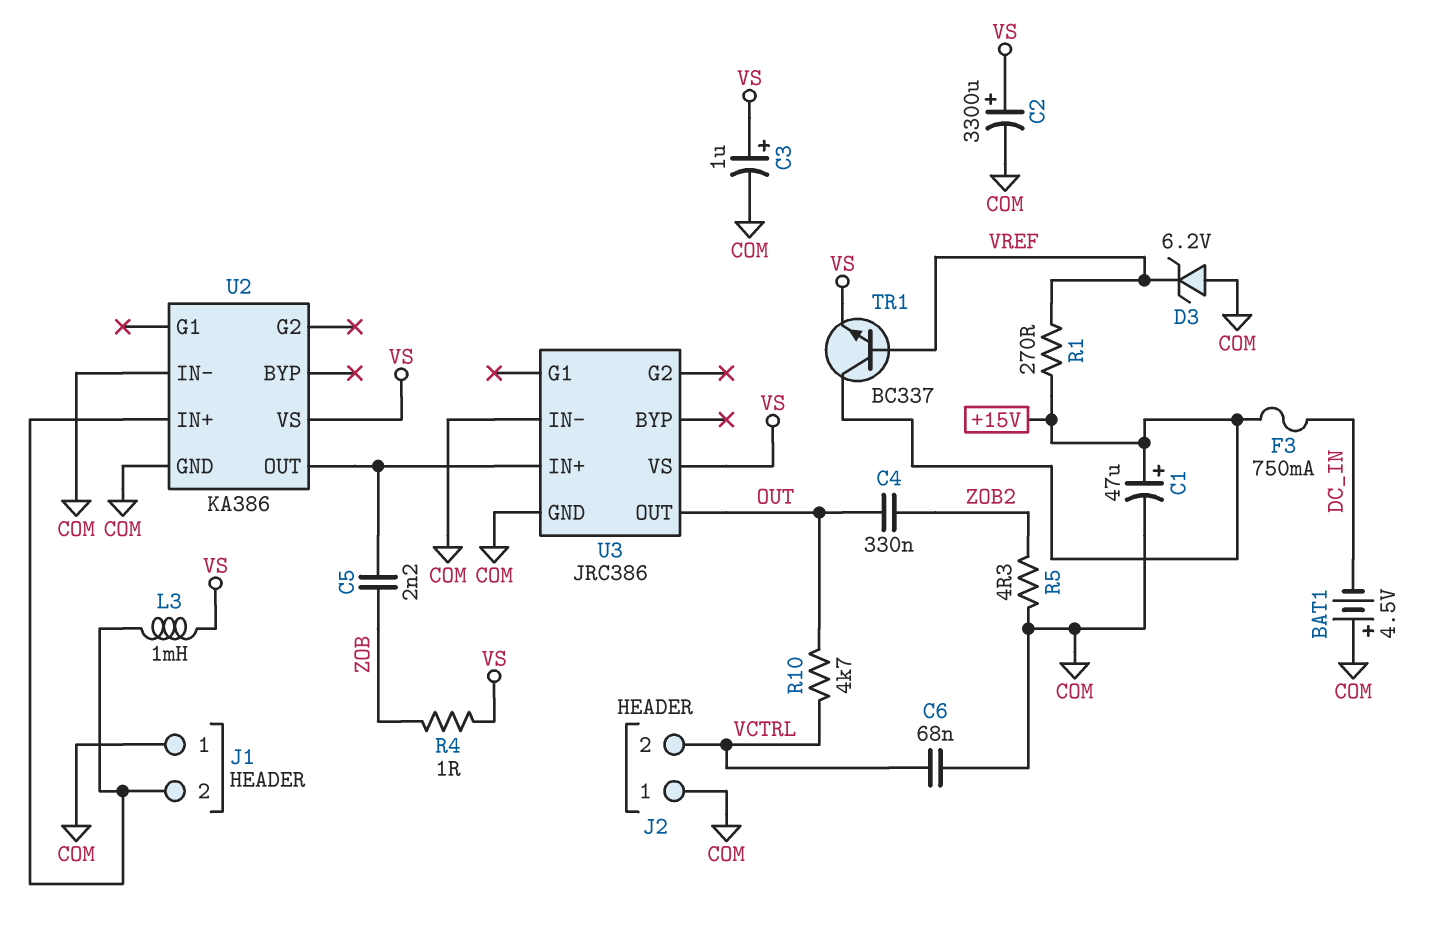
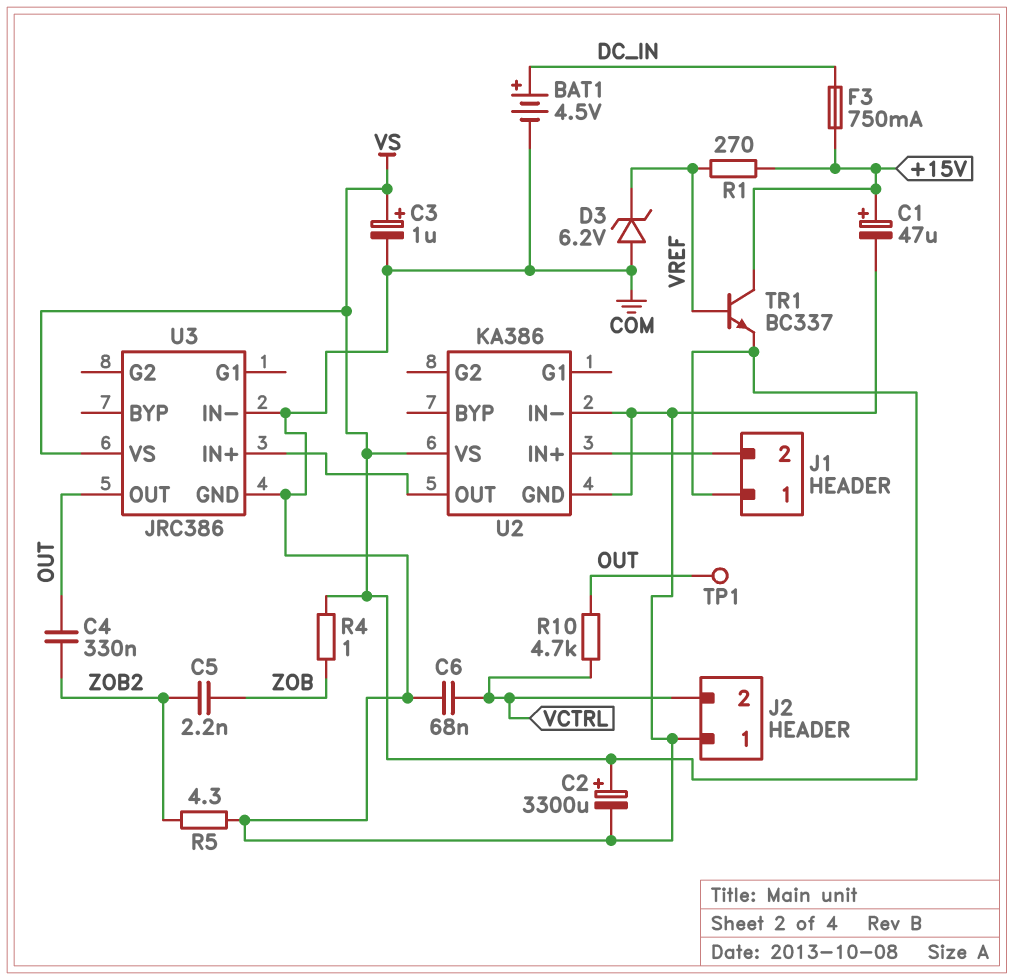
BAT1: 4.5V (plus COM, minus DC_IN) -> 4.5V (plus DC_IN, minus COM)
C5: 2.2nF (U2/OUT, ZOB) -> 2.2nF (ZOB, ZOB2)
J1 pin 1: COM -> VS
L3: 1mH (J1/2, VS) -> none
TP1: none -> test point (OUT)

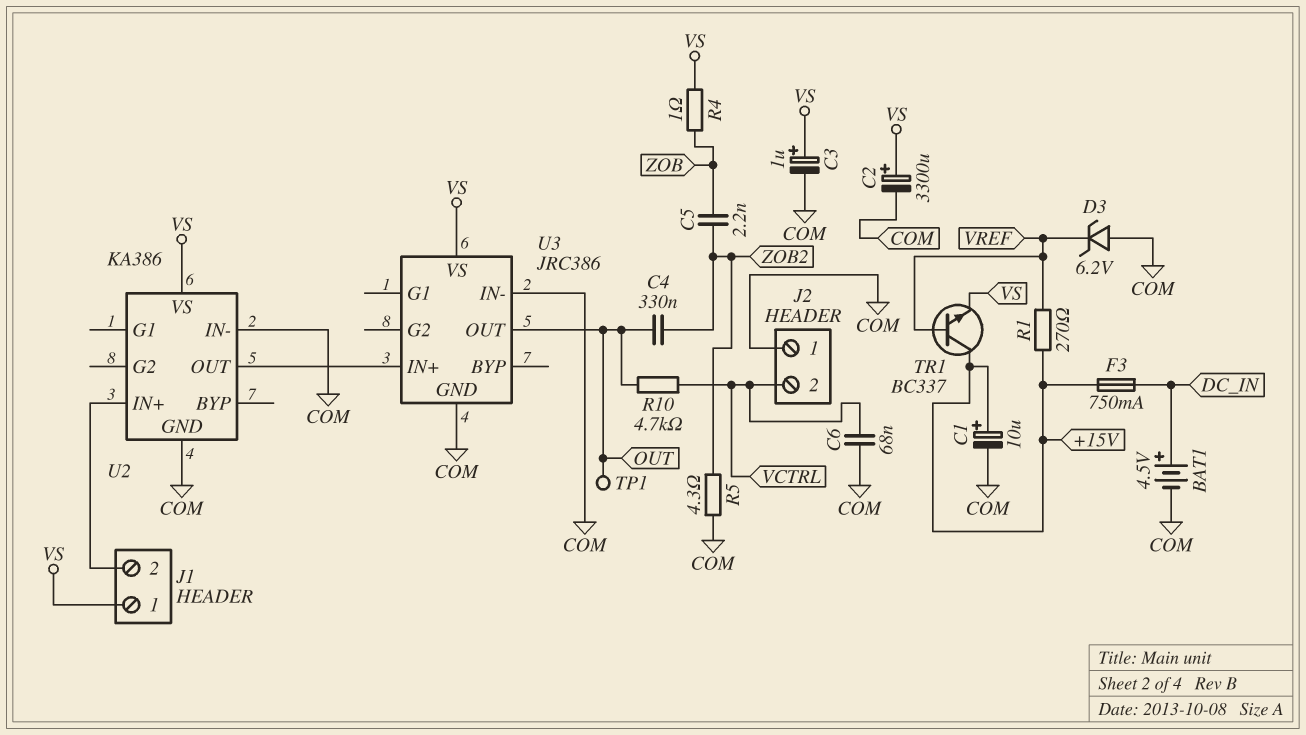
C1: 47uF (plus +15V, minus COM) -> 10uF (plus +15V, minus COM)

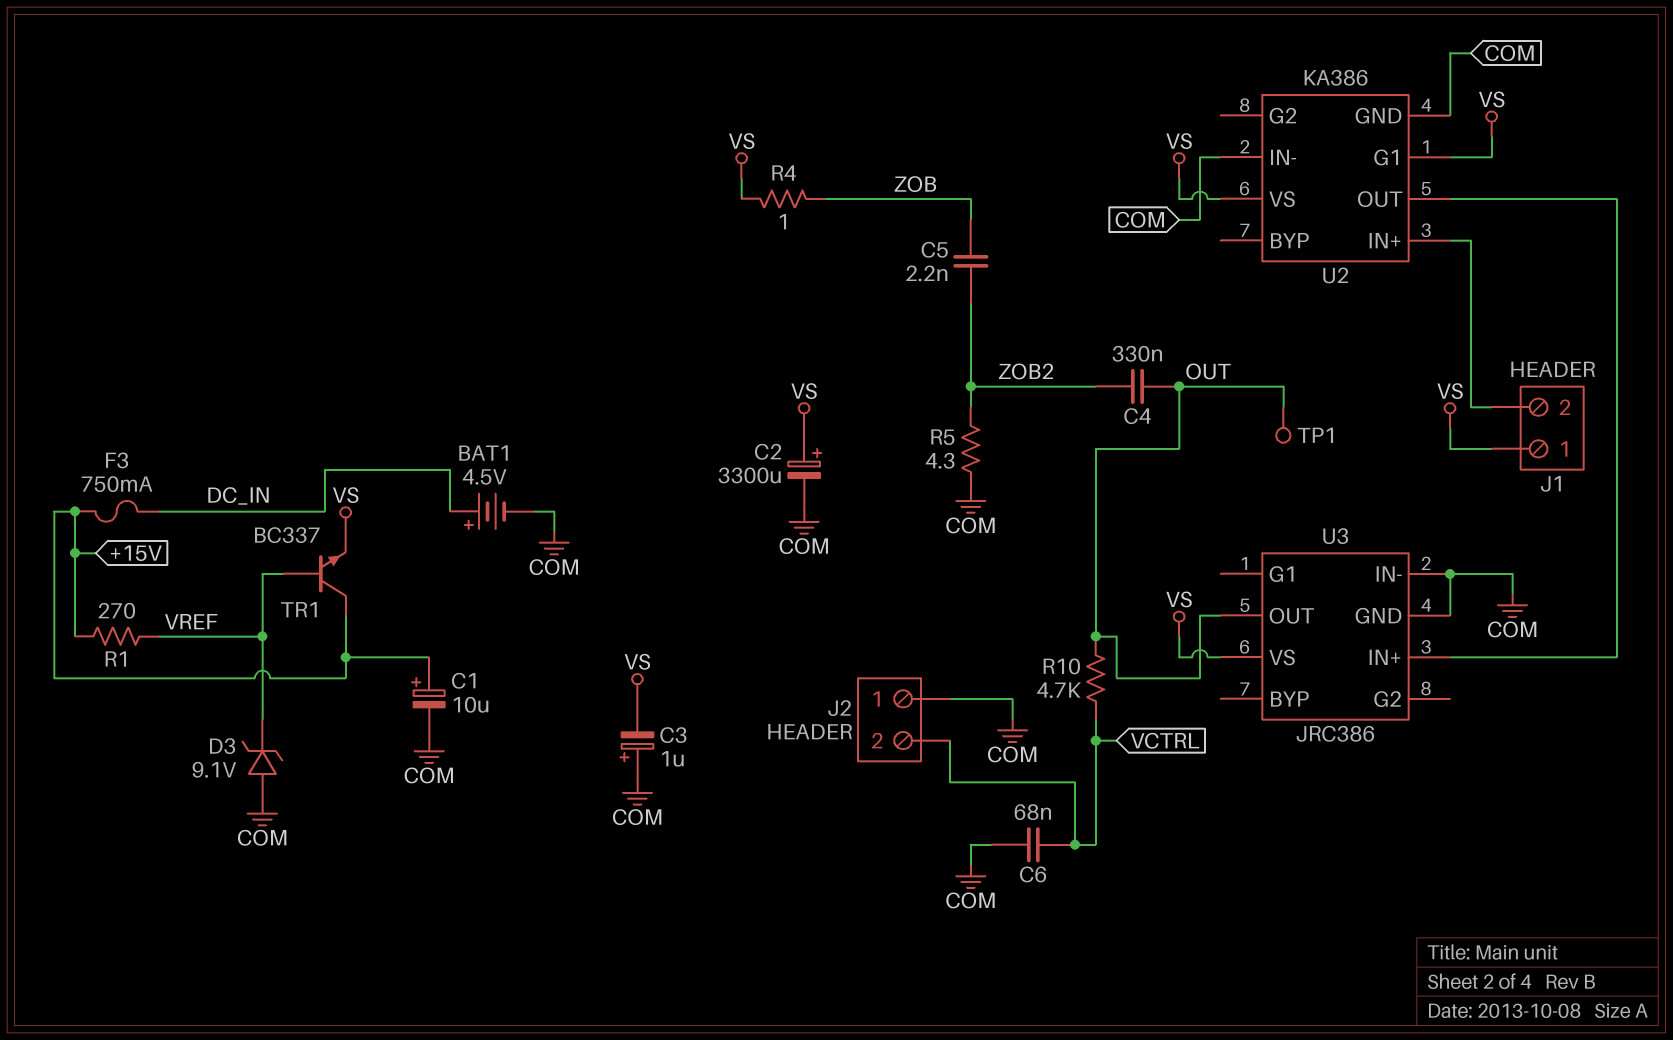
C3: 1uF (plus VS, minus COM) -> 1uF (plus COM, minus VS)
D3: zener 6.2V (A COM, K VREF) -> zener 9.1V (A COM, K VREF)
U2 pin G1: none -> VS

